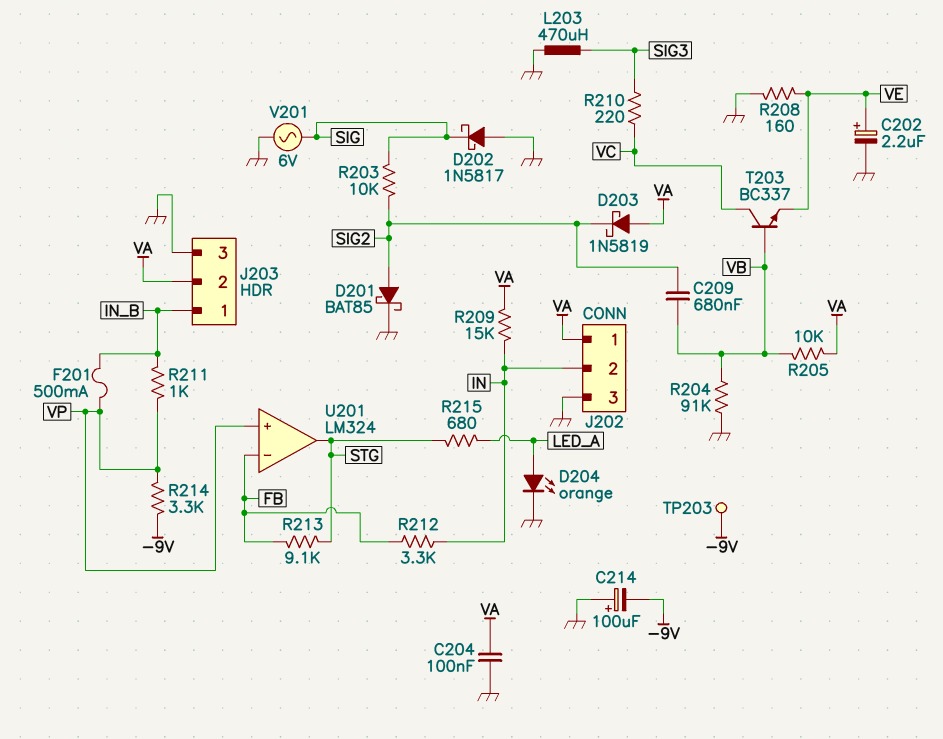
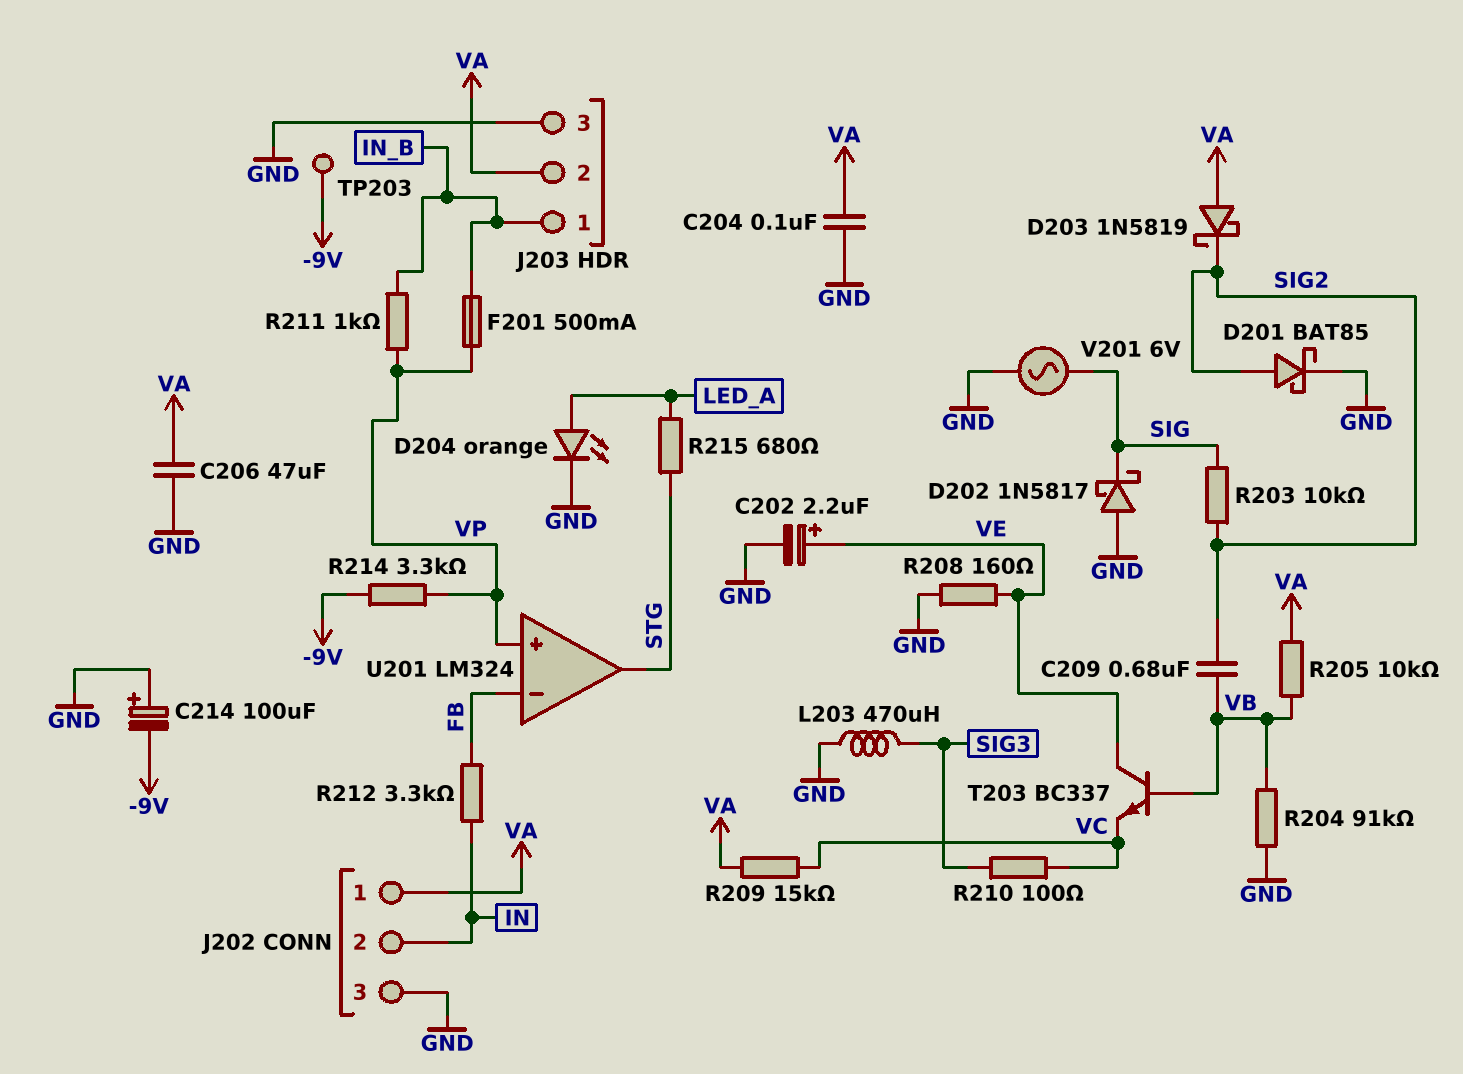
C206: none -> 47uF (GND, VA)
R209: 15k (IN, VA) -> 15k (VA, VC)
R210: 220 (SIG3, VC) -> 100 (SIG3, VC)
R213: 9.1k (FB, STG) -> none
T203: NPN BC337 (B VB, C VC, E VE) -> NPN BC337 (B VB, C VE, E VC)

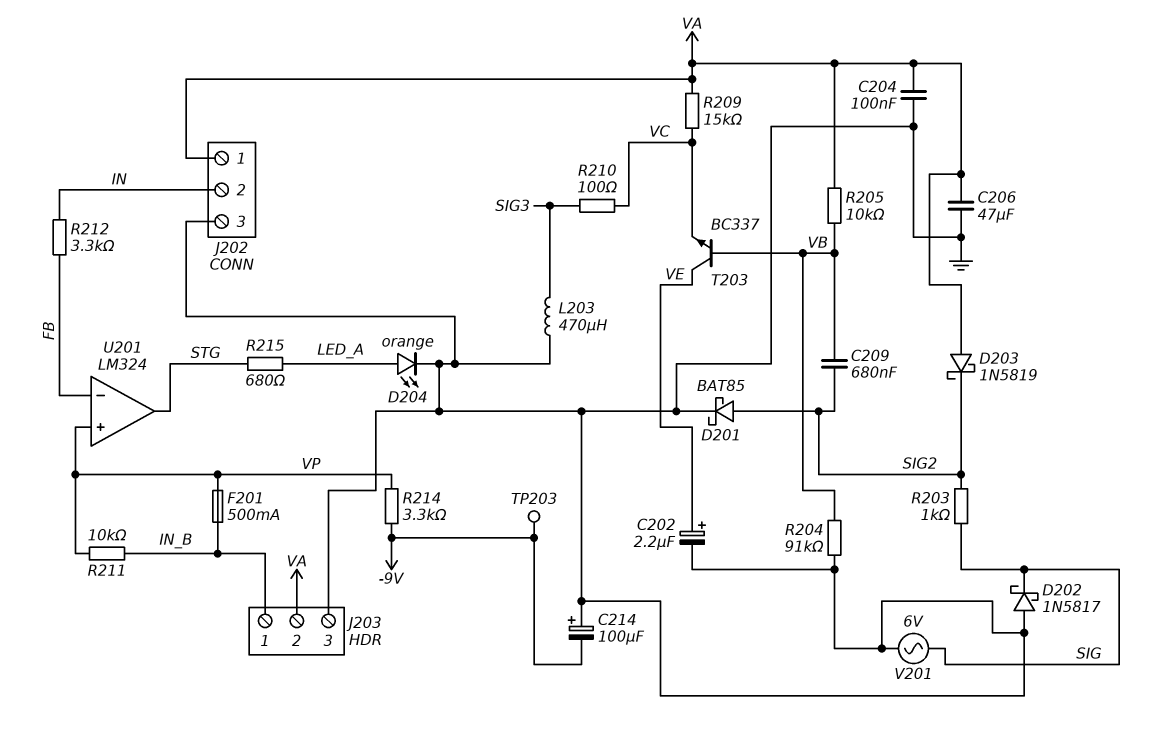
R203: 10k (SIG, SIG2) -> 1k (SIG, SIG2)
R208: 160 (GND, VE) -> none
R211: 1k (IN_B, VP) -> 10k (IN_B, VP)

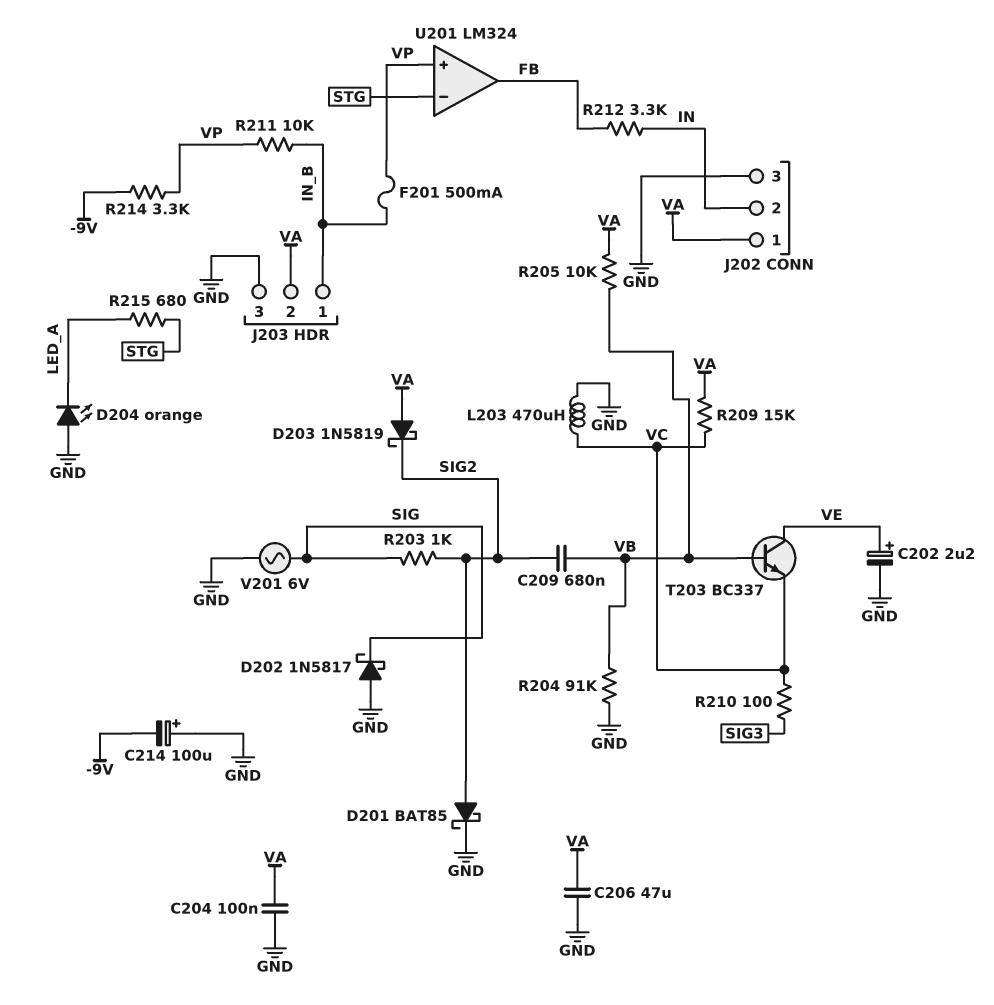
D204: LED orange (A LED_A, K GND) -> LED orange (A GND, K LED_A)
L203: 470uH (GND, SIG3) -> 470uH (GND, VC)
TP203: test point (-9V) -> none
U201 pin in-: FB -> STG
U201 pin out: STG -> FB

